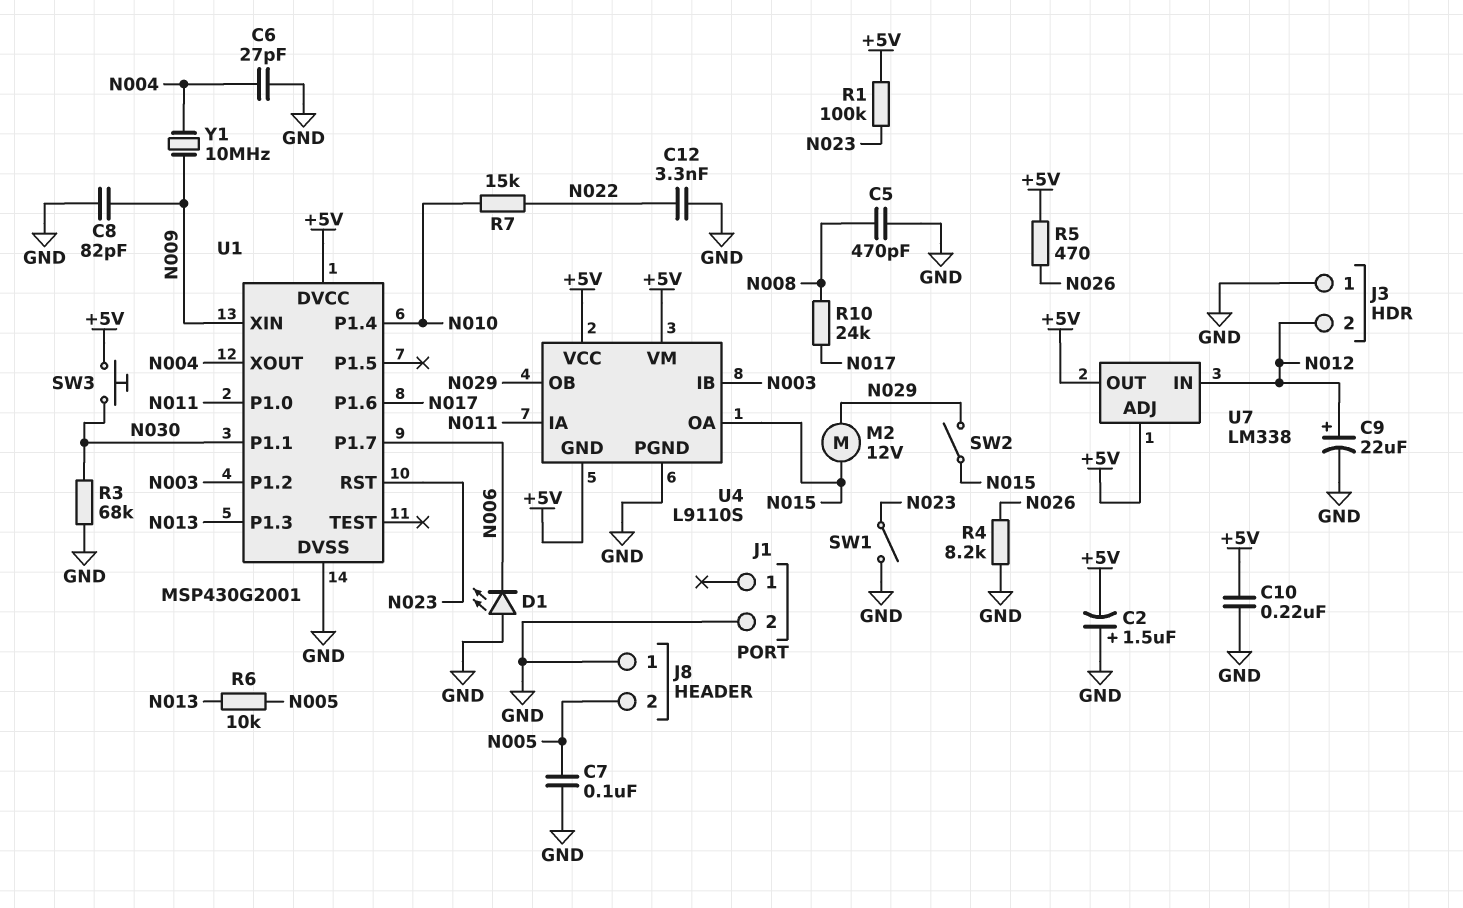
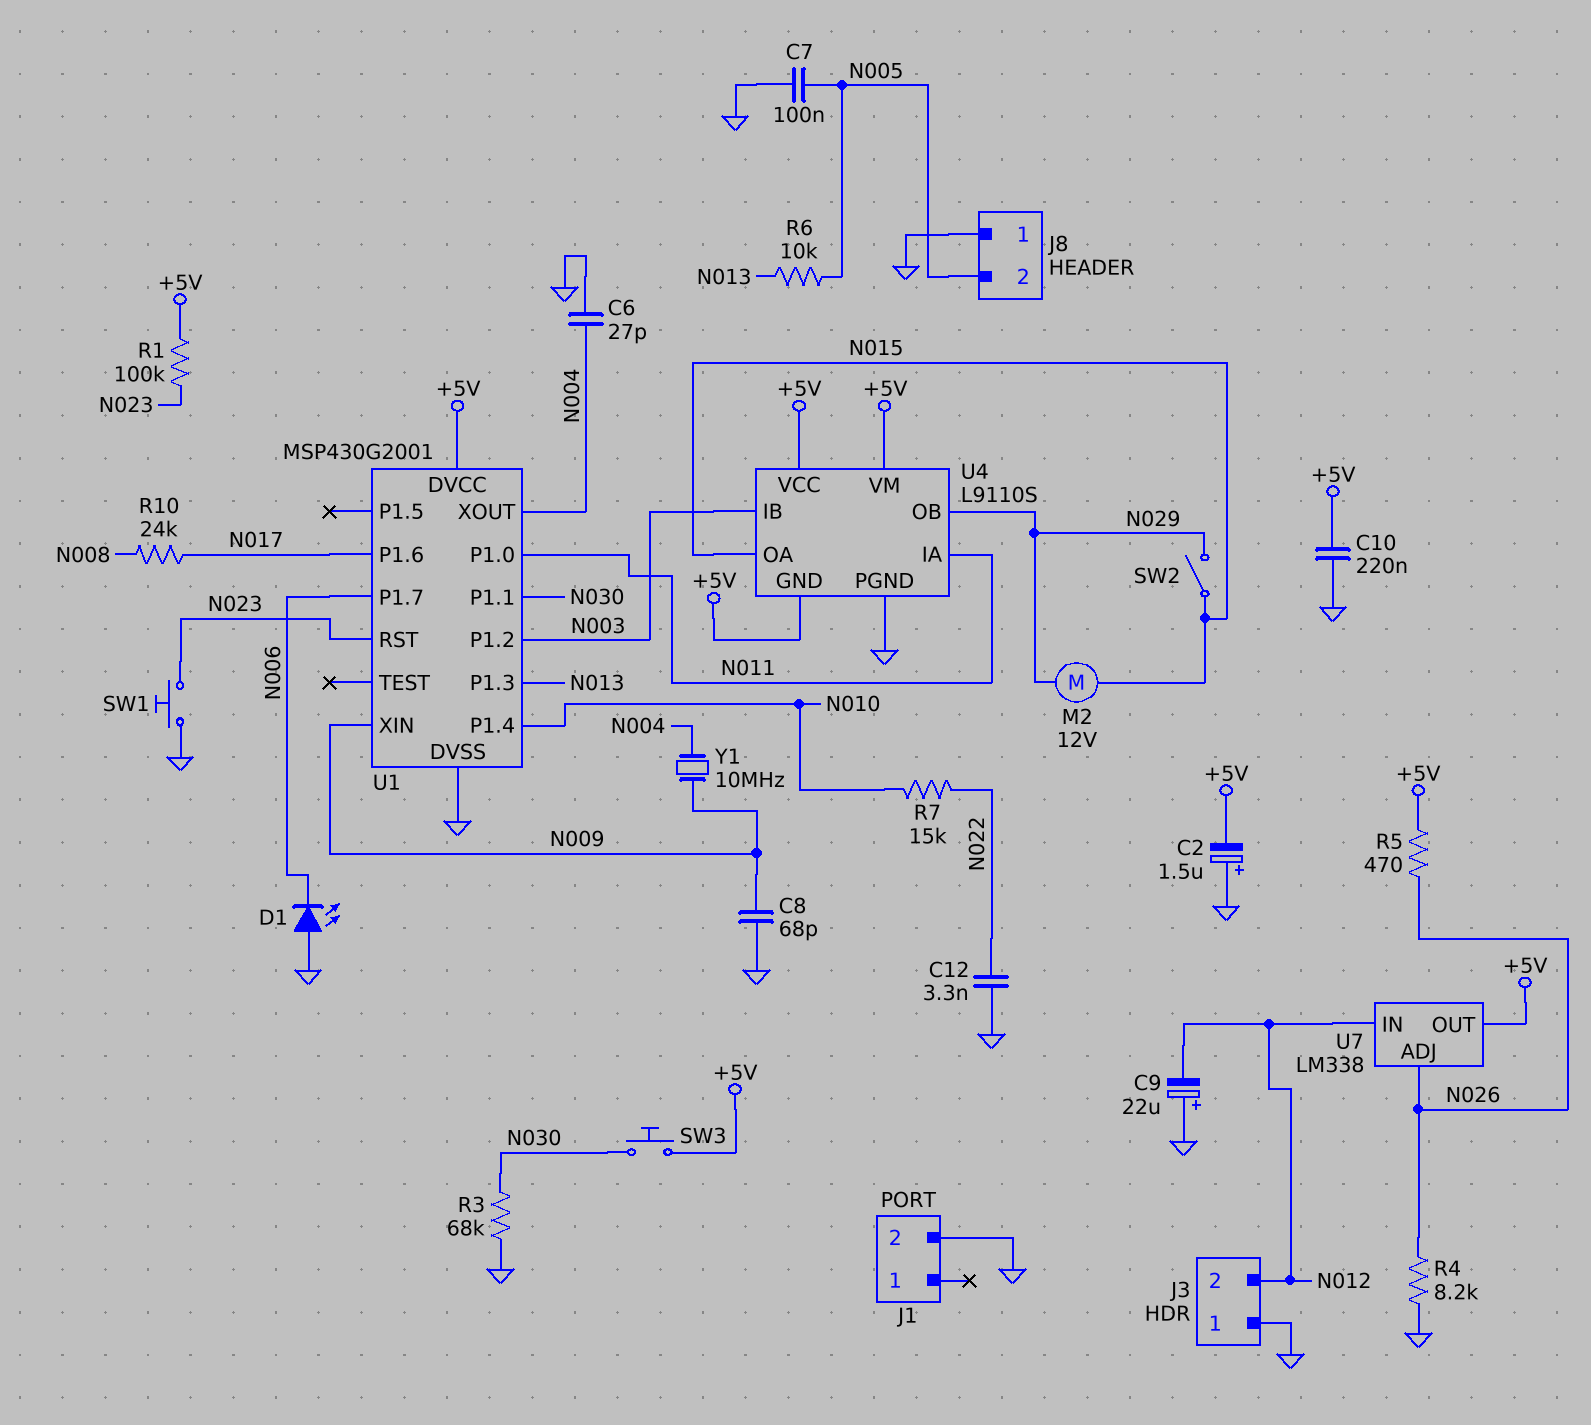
C5: 470pF (GND, N008) -> none
C8: 82pF (GND, N009) -> 68pF (GND, N009)
C9: 22uF (plus N012, minus GND) -> 22uF (plus GND, minus N012)
SW1: switch (GND, N023) -> button (GND, N023)
U7 pin ADJ: +5V -> N026

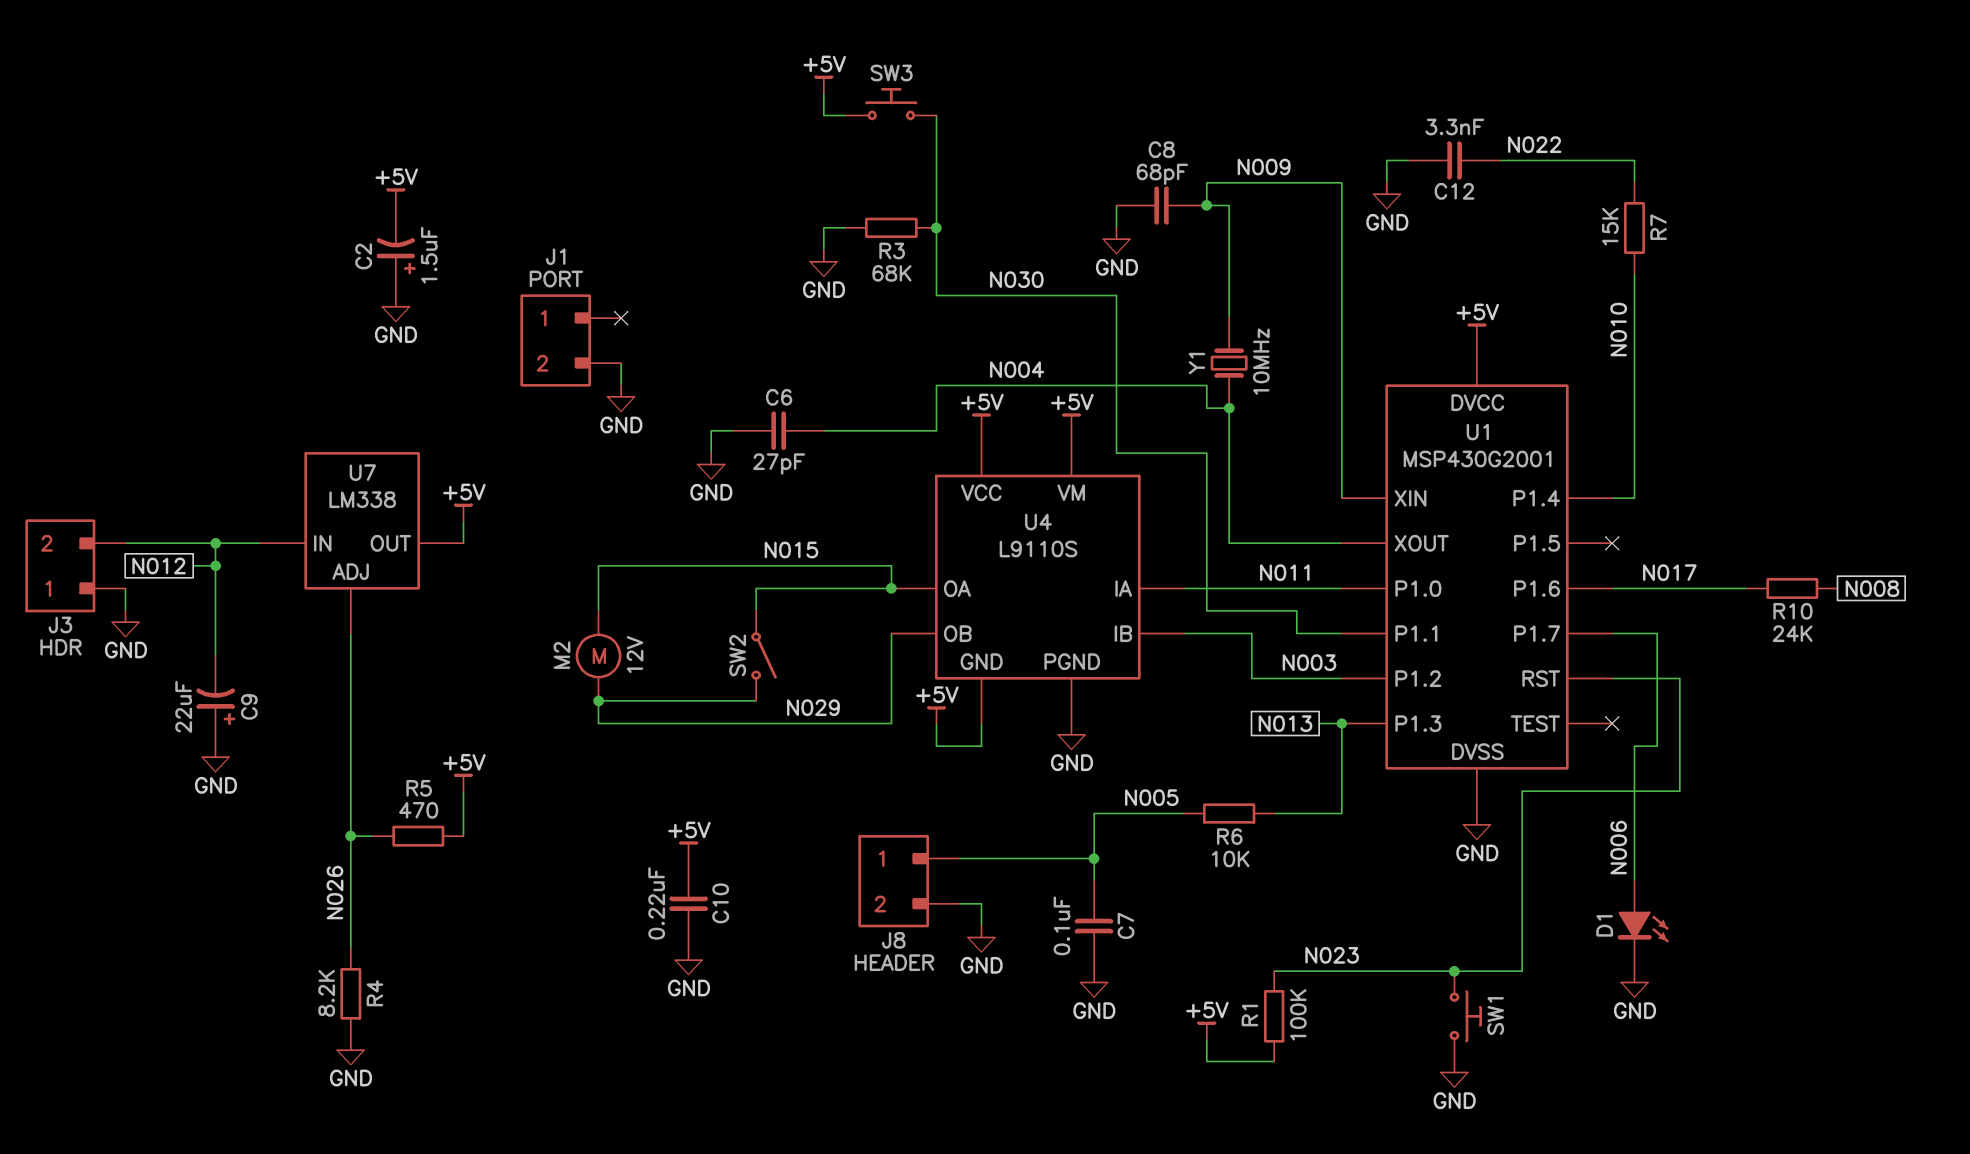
D1: LED (A GND, K N006) -> LED (A N006, K GND)
J8 pin 1: GND -> N005
J8 pin 2: N005 -> GND

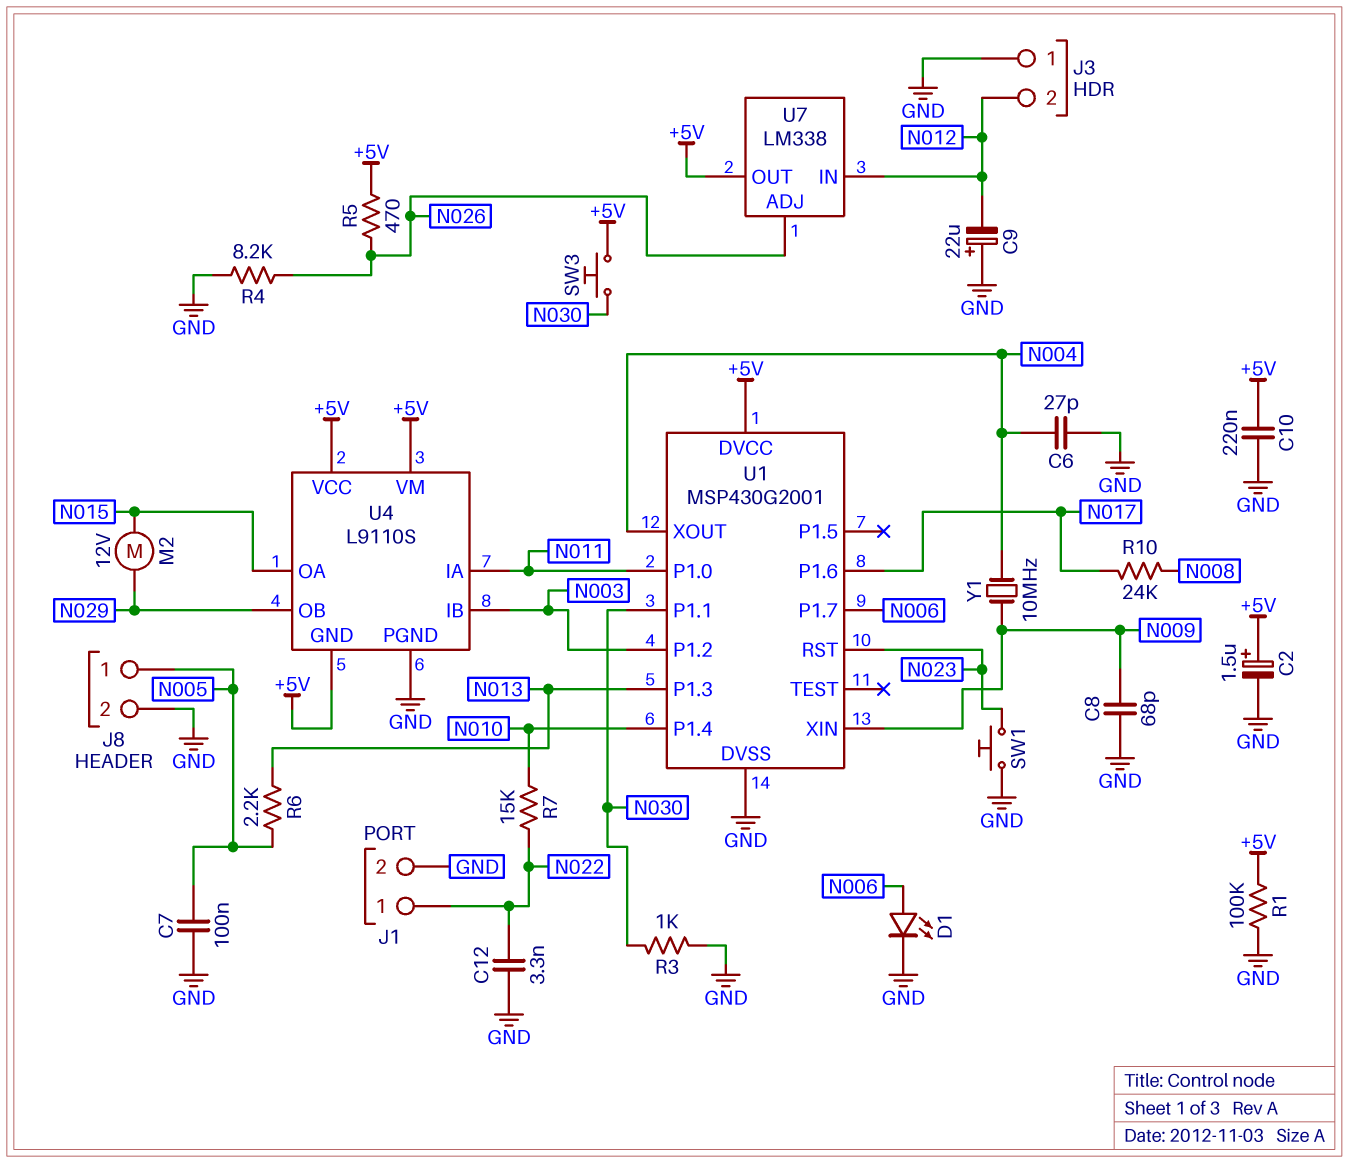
C2: 1.5uF (plus GND, minus +5V) -> 1.5uF (plus +5V, minus GND)
J1 pin 1: none -> N022
R1: 100k (+5V, N023) -> 100k (+5V, GND)
R3: 68k (GND, N030) -> 1k (GND, N030)
R6: 10k (N005, N013) -> 2.2k (N005, N013)
SW2: switch (N015, N029) -> none

